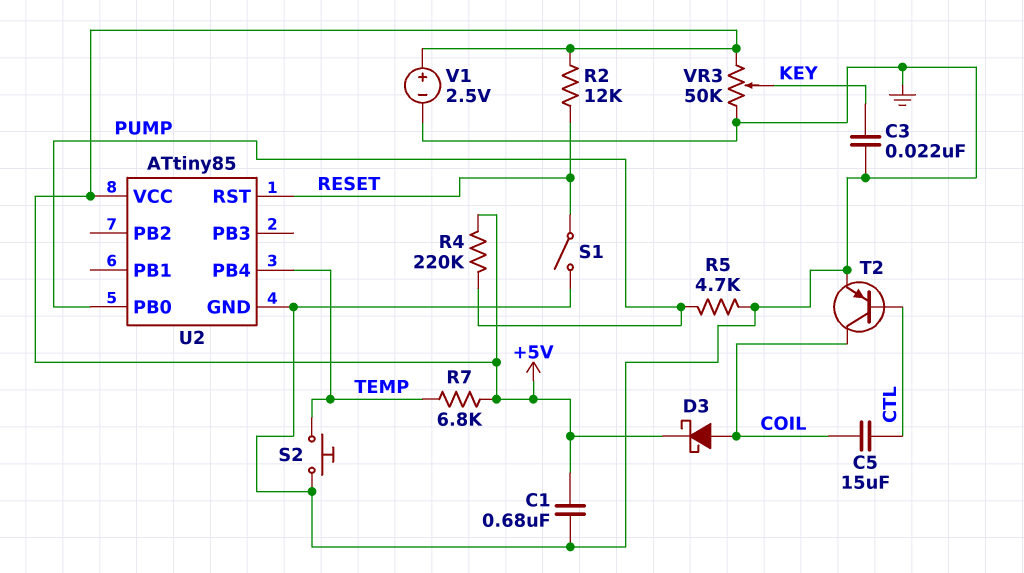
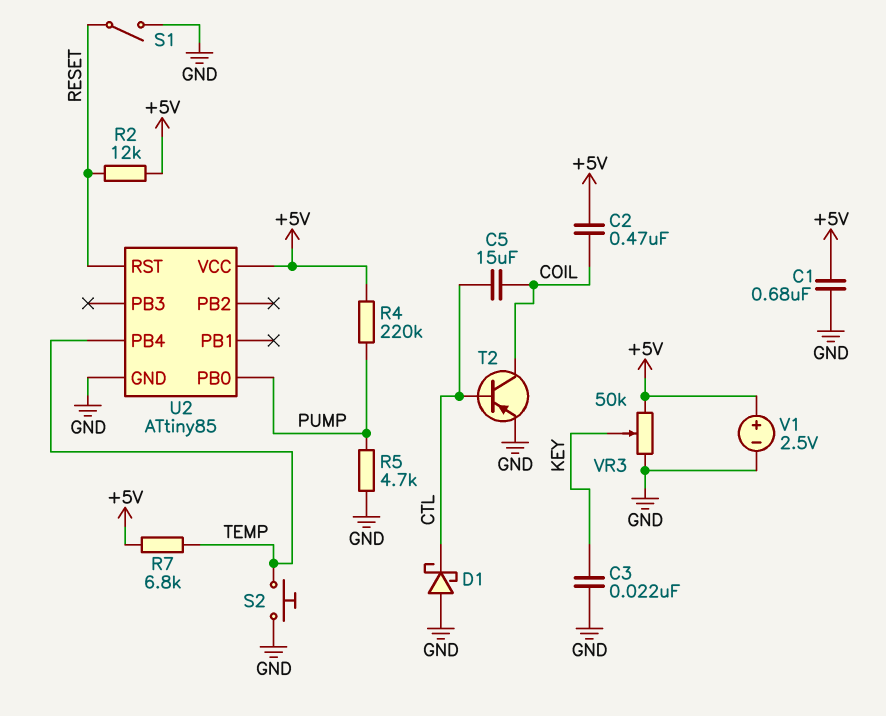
C2: none -> 470nF (+5V, COIL)
D1: none -> schottky (A GND, K CTL)
D3: schottky (A COIL, K +5V) -> none

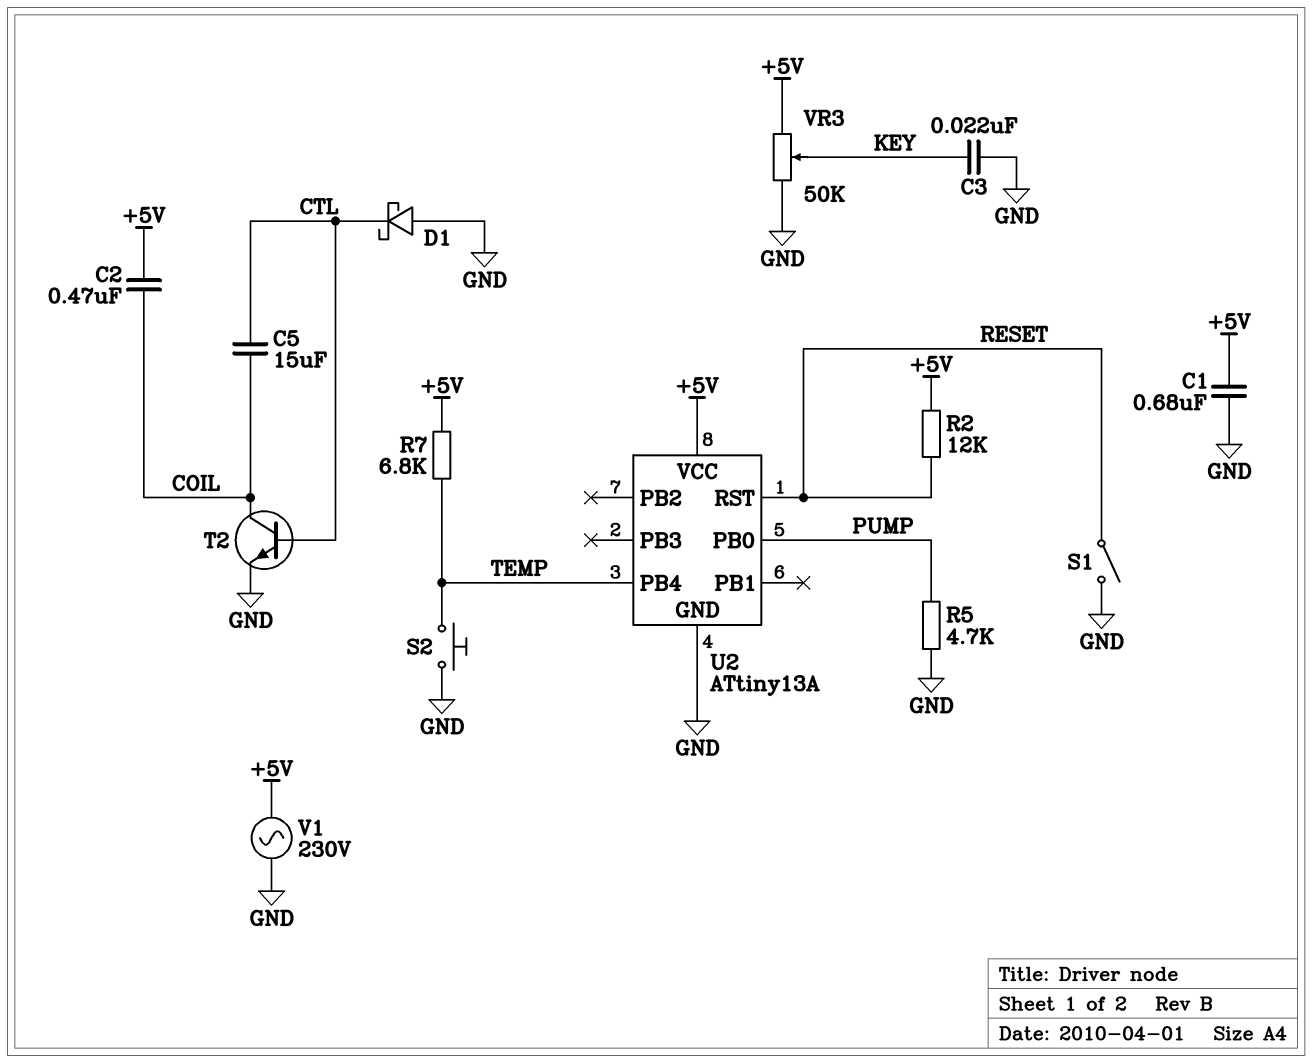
R4: 220k (+5V, PUMP) -> none
T2: PNP (B CTL, C COIL, E GND) -> NPN (B CTL, C COIL, E GND)
U2: ATtiny85 -> ATtiny13A
V1: 2.5V (plus +5V, minus GND) -> AC 230V (+5V, GND)

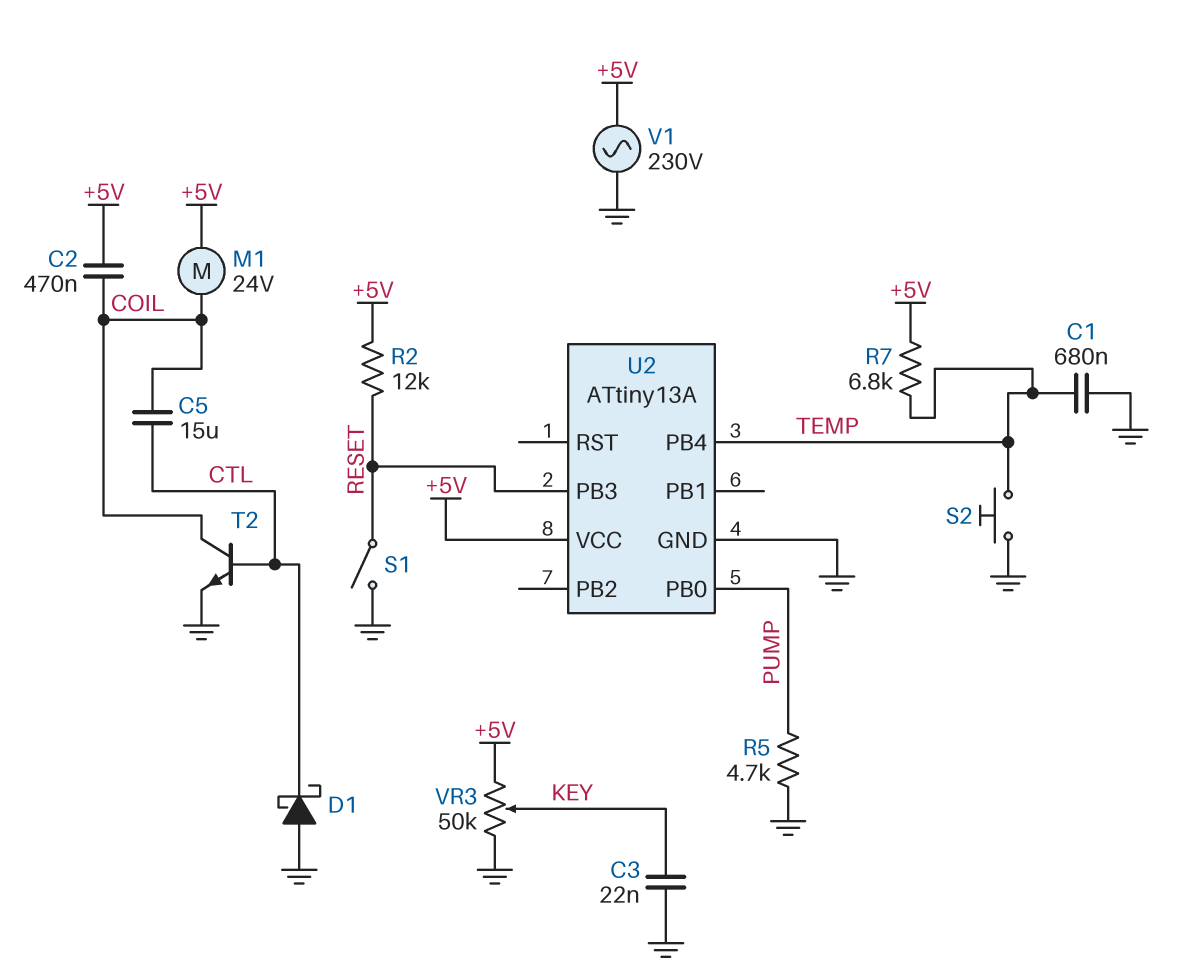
C1: 680nF (+5V, GND) -> 680nF (GND, TEMP)
M1: none -> motor 24V (+5V, COIL)
U2 pin PB3: none -> RESET
U2 pin RST: RESET -> none

